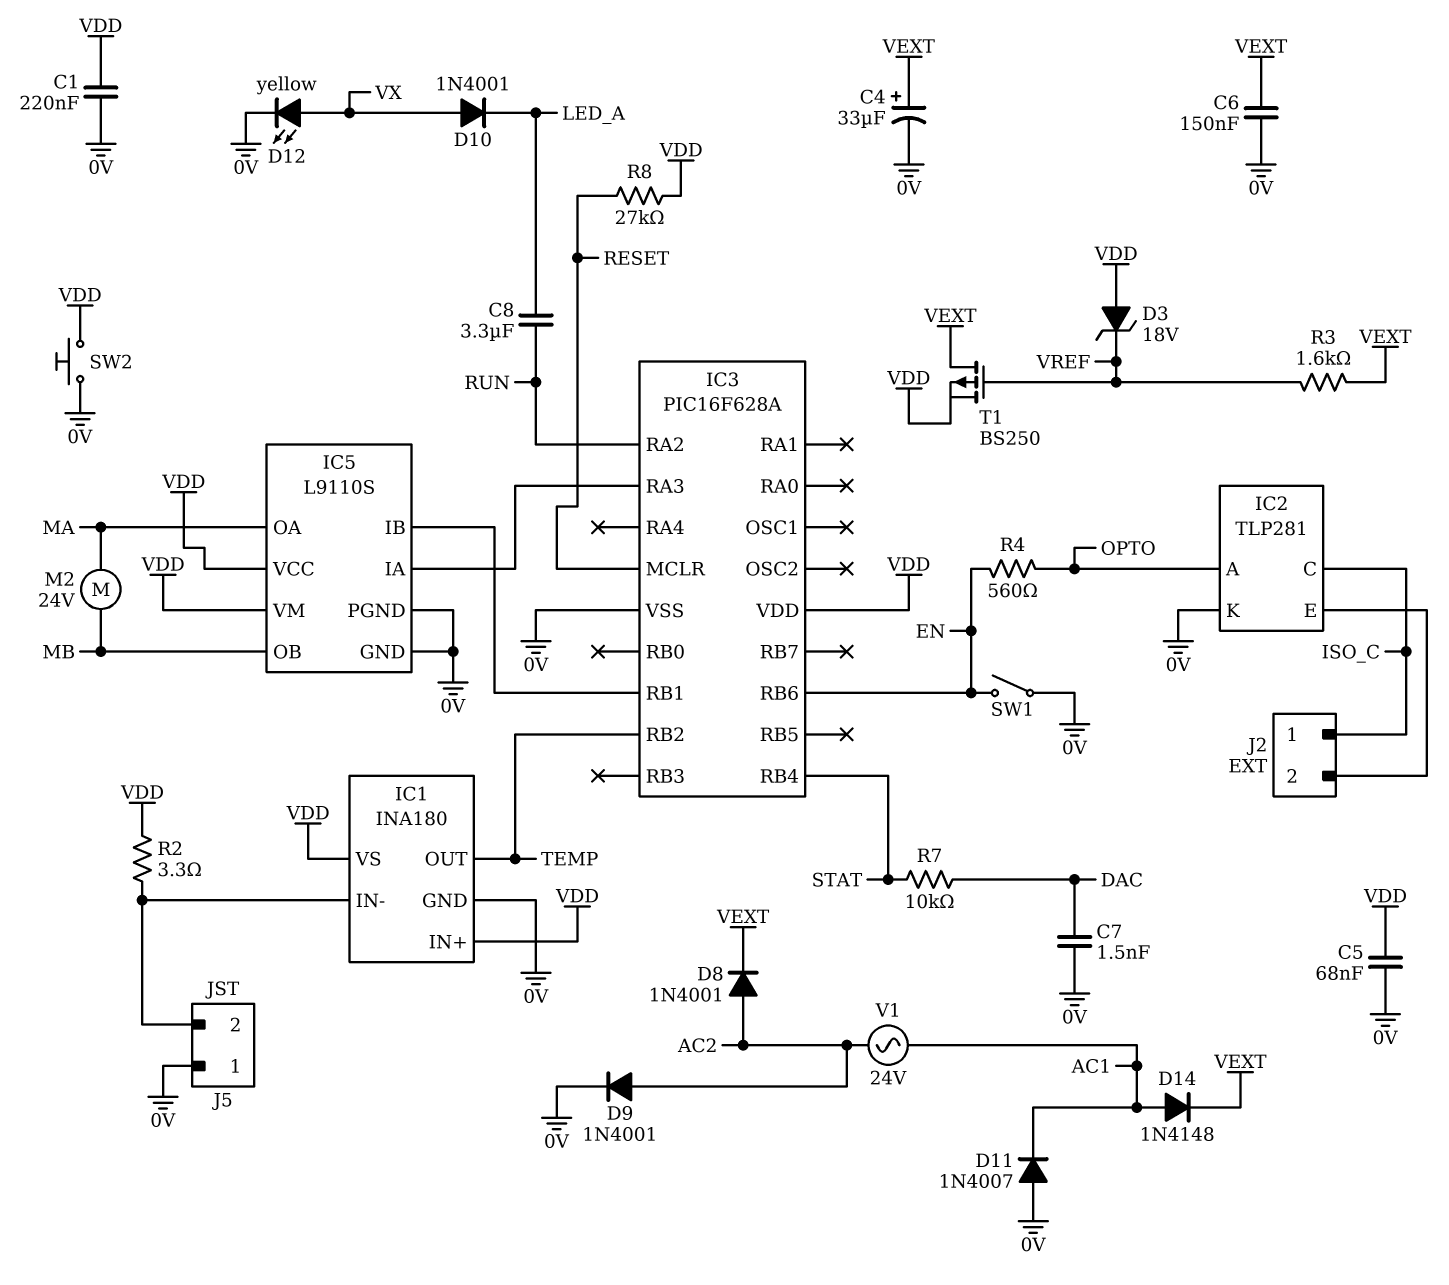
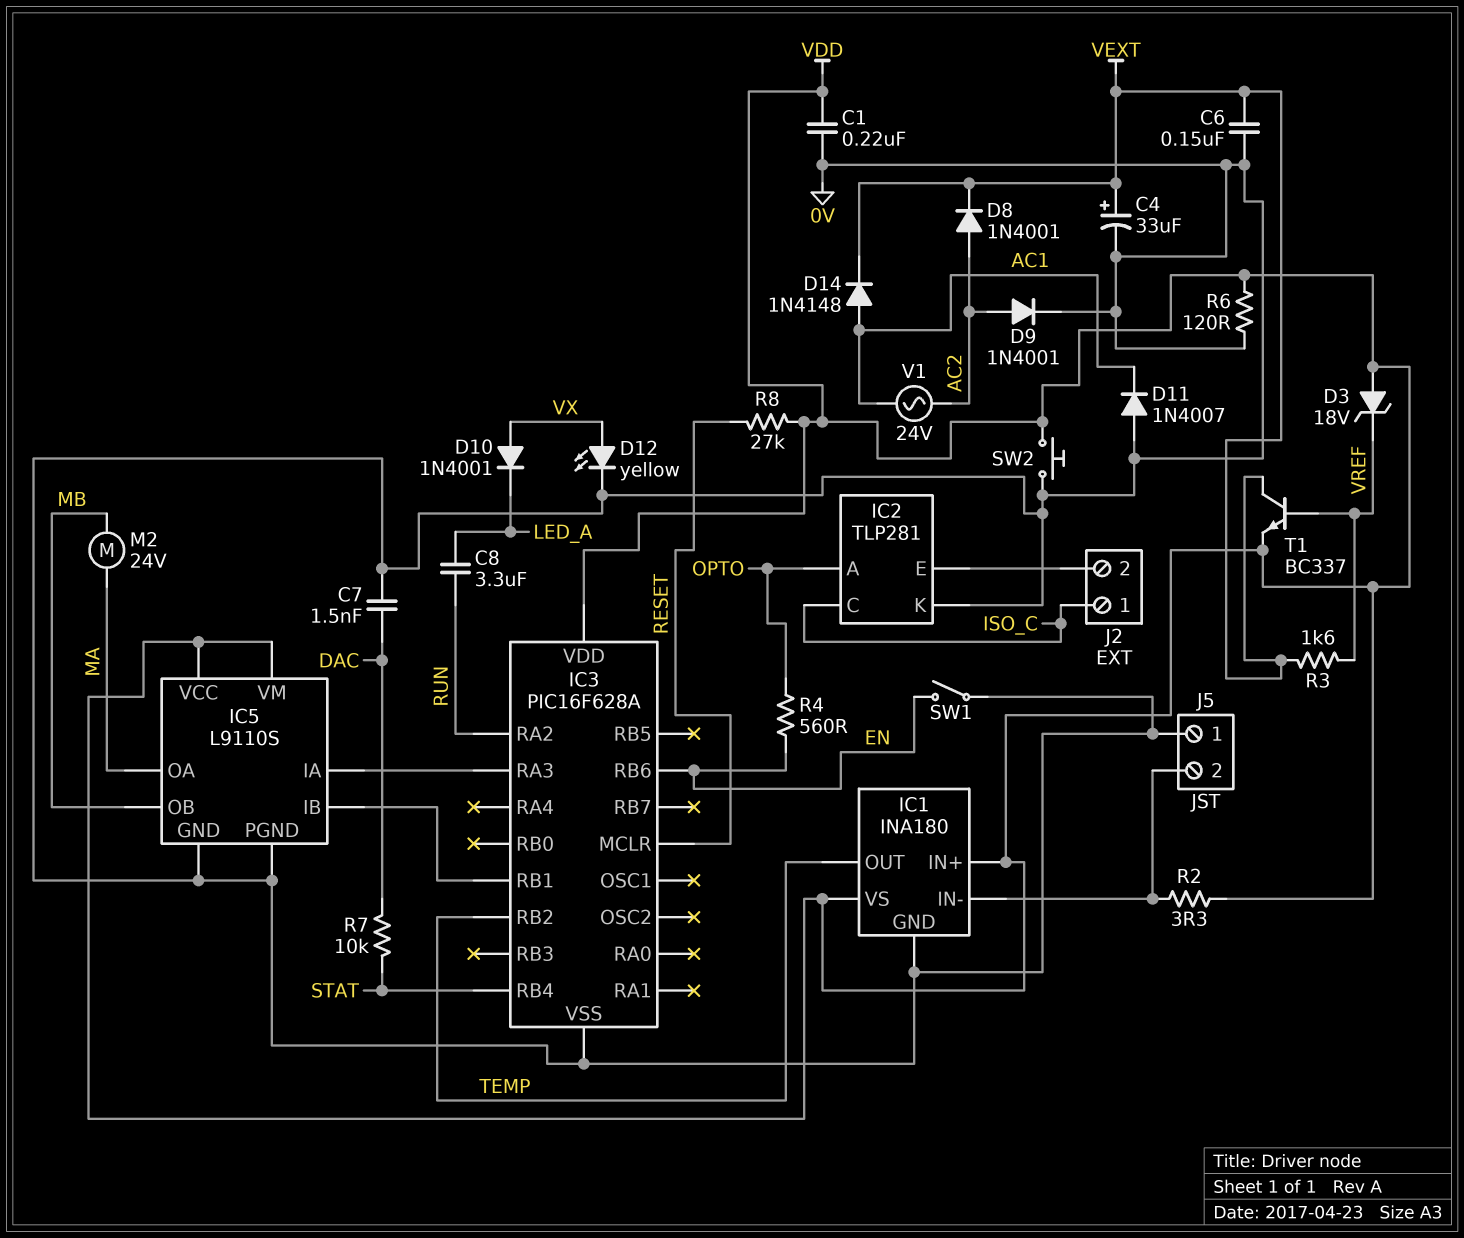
C5: 68nF (0V, VDD) -> none
R6: none -> 120 (0V, VDD)
T1: PMOS BS250 (G VREF, D VEXT, S VDD) -> NPN BC337 (B VREF, C VEXT, E VDD)

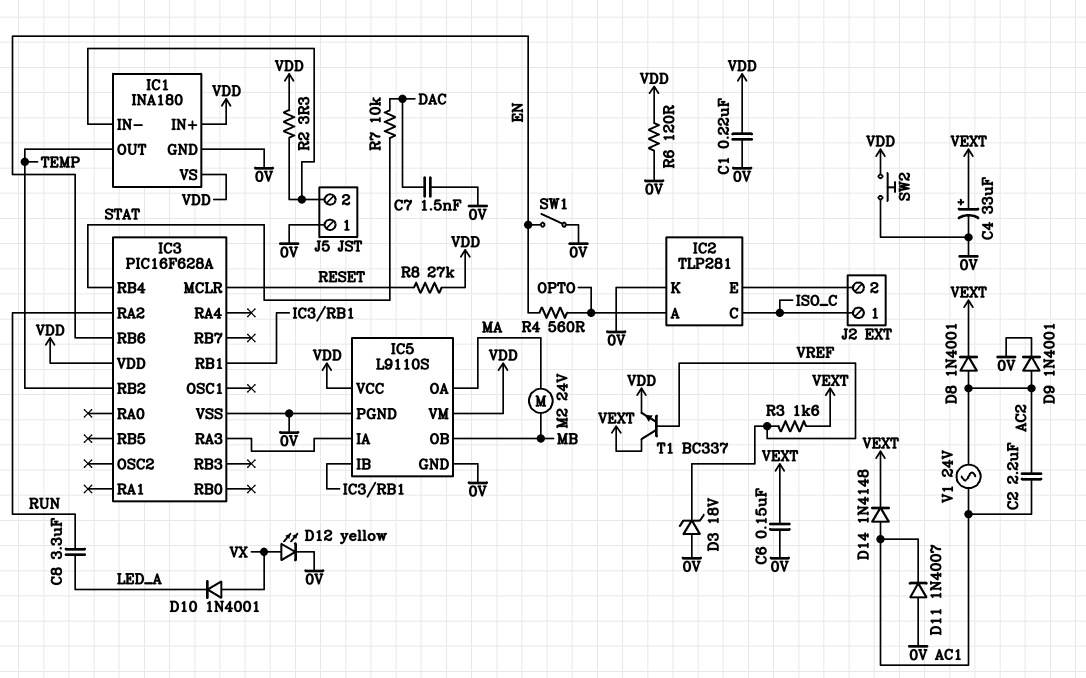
C2: none -> 2.2uF (AC1, AC2)
D3: zener 18V (A VDD, K VREF) -> zener 18V (A 0V, K VREF)

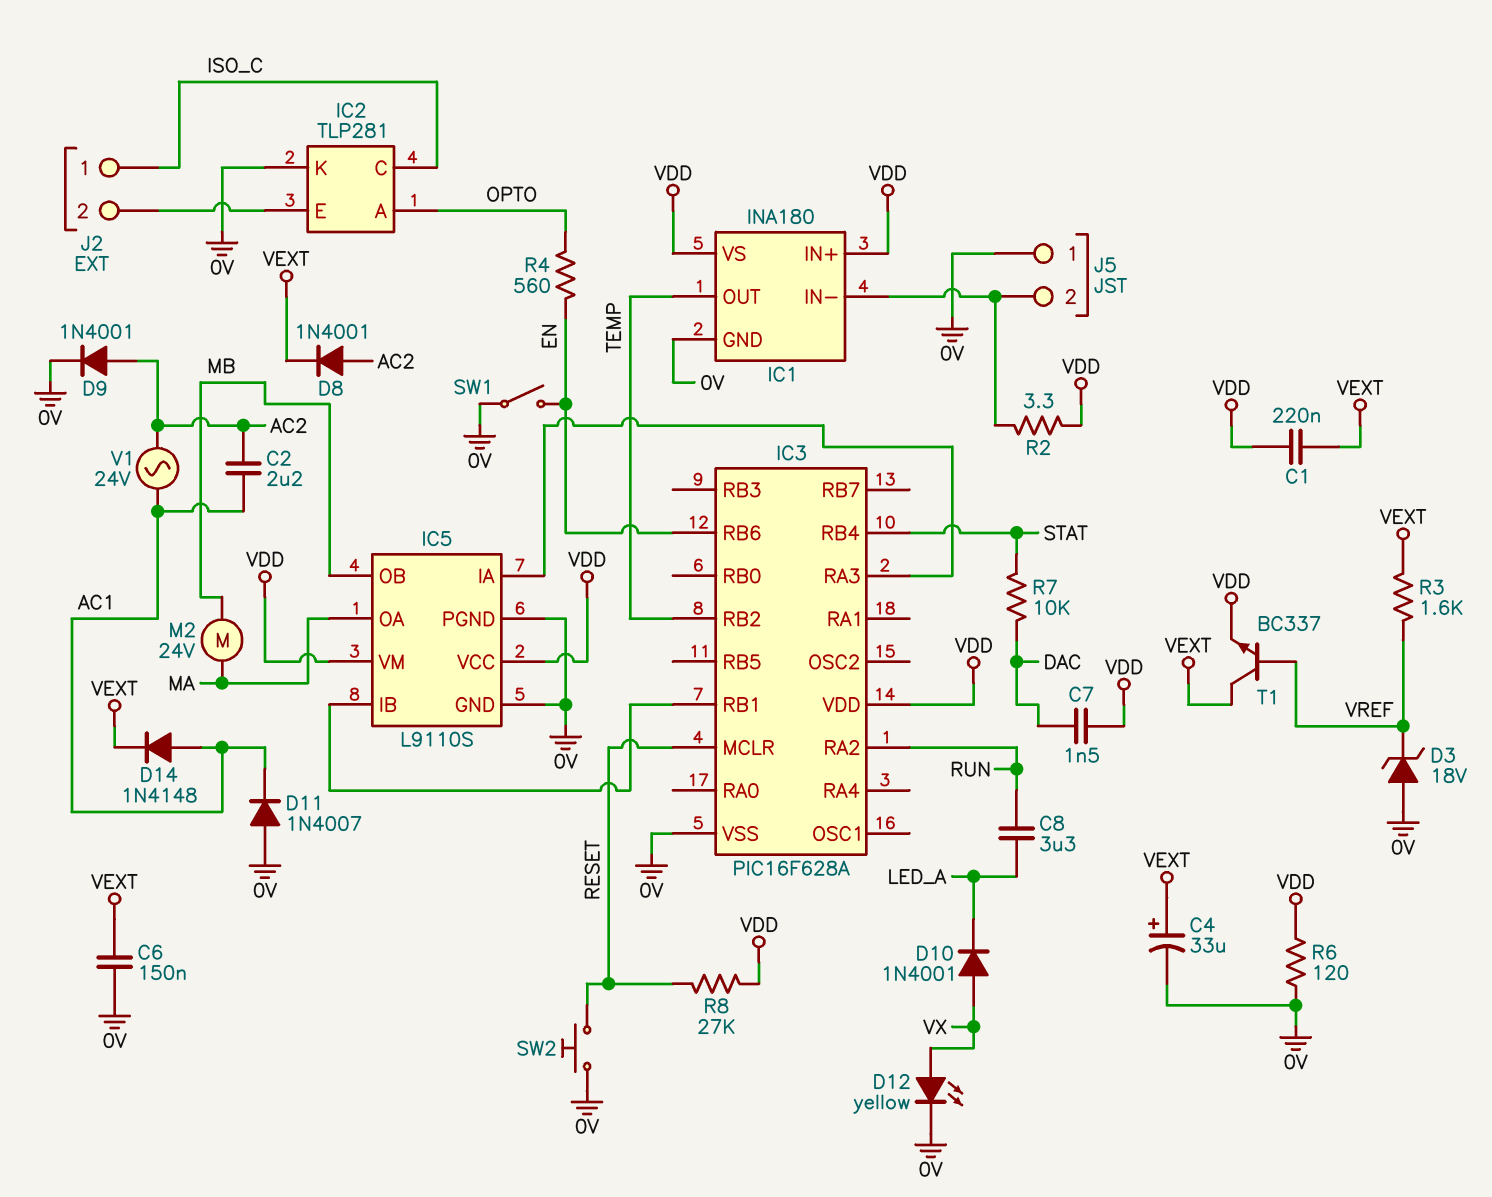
C1: 220nF (0V, VDD) -> 220nF (VDD, VEXT)
C7: 1.5nF (0V, DAC) -> 1.5nF (DAC, VDD)
SW2: button (0V, VDD) -> button (0V, RESET)

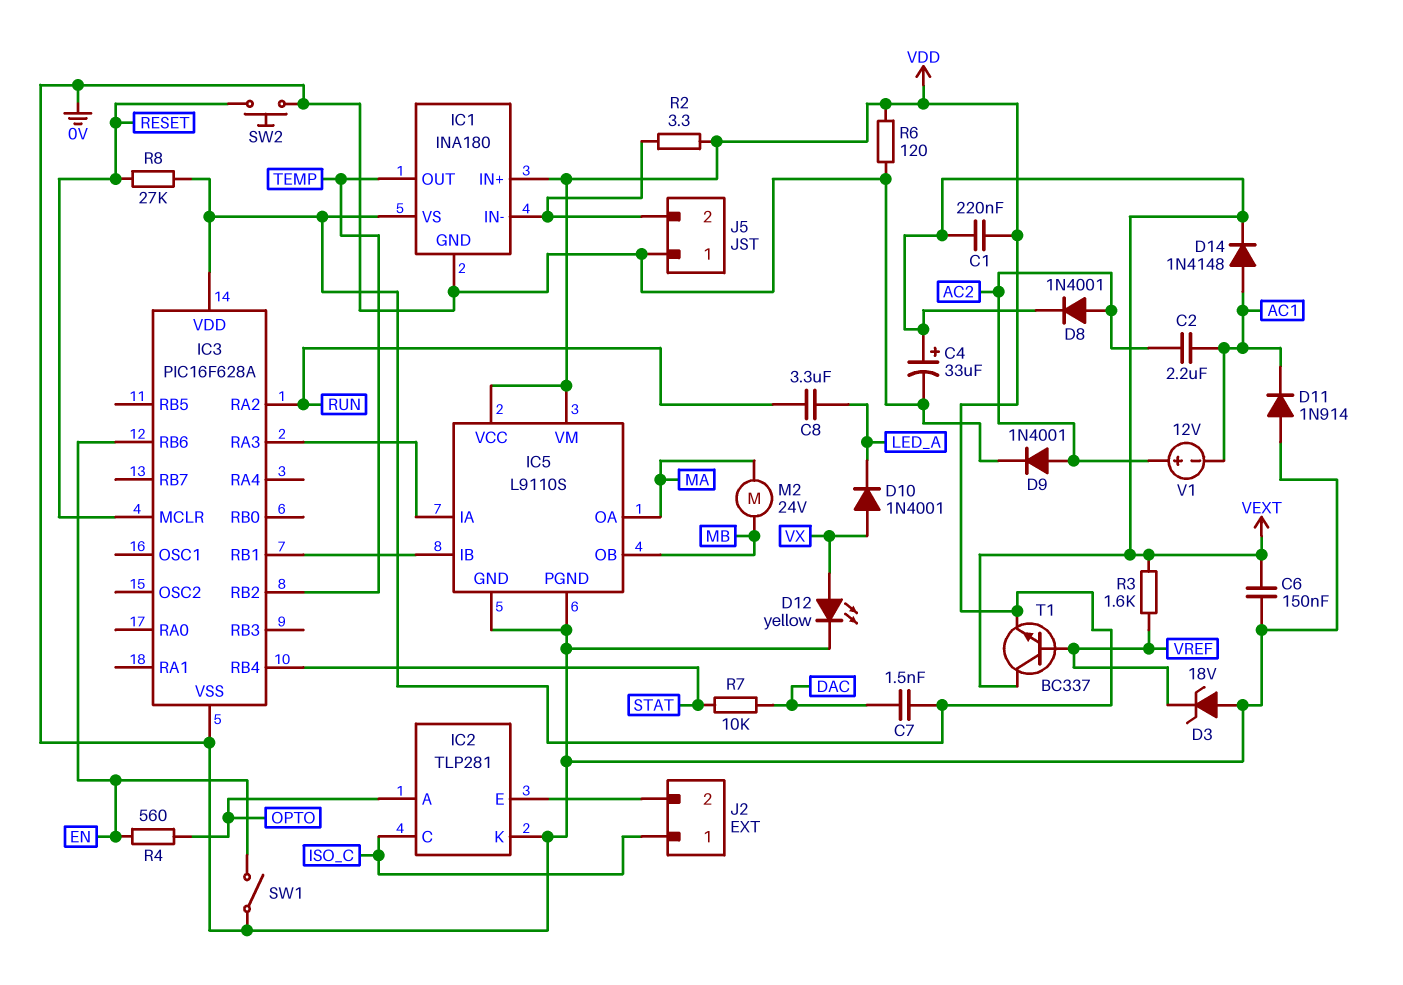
D11: diode 1N4007 (A 0V, K AC1) -> diode 1N914 (A 0V, K AC1)
V1: AC 24V (AC1, AC2) -> 12V (plus AC2, minus AC1)

